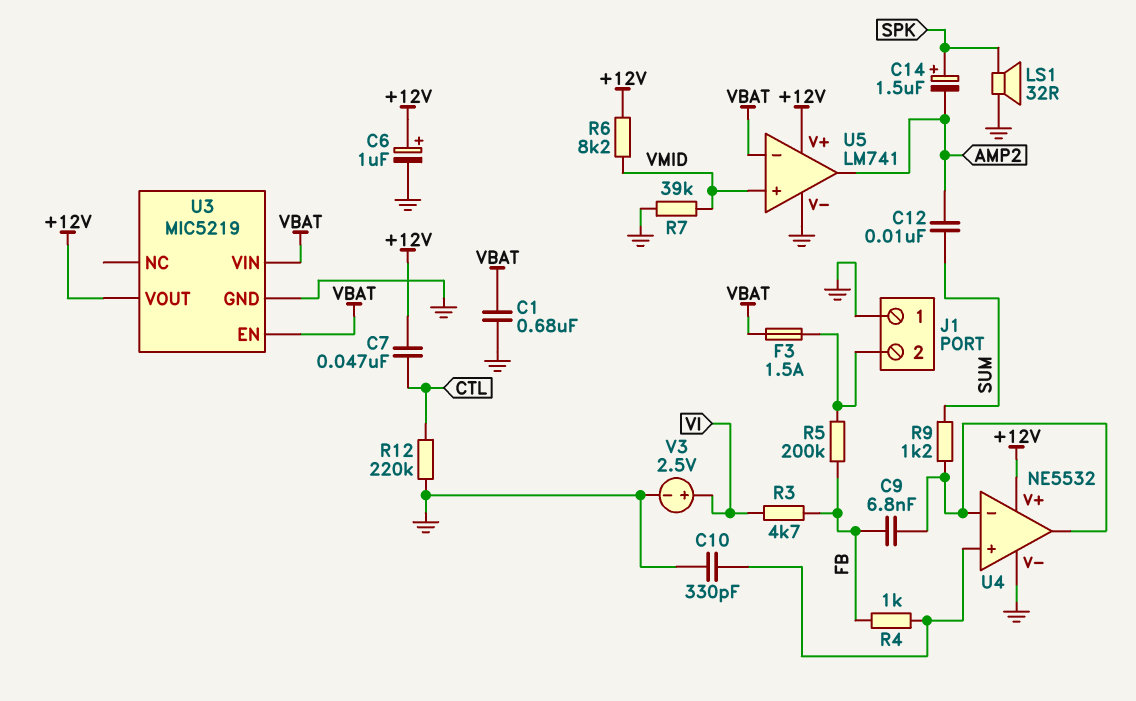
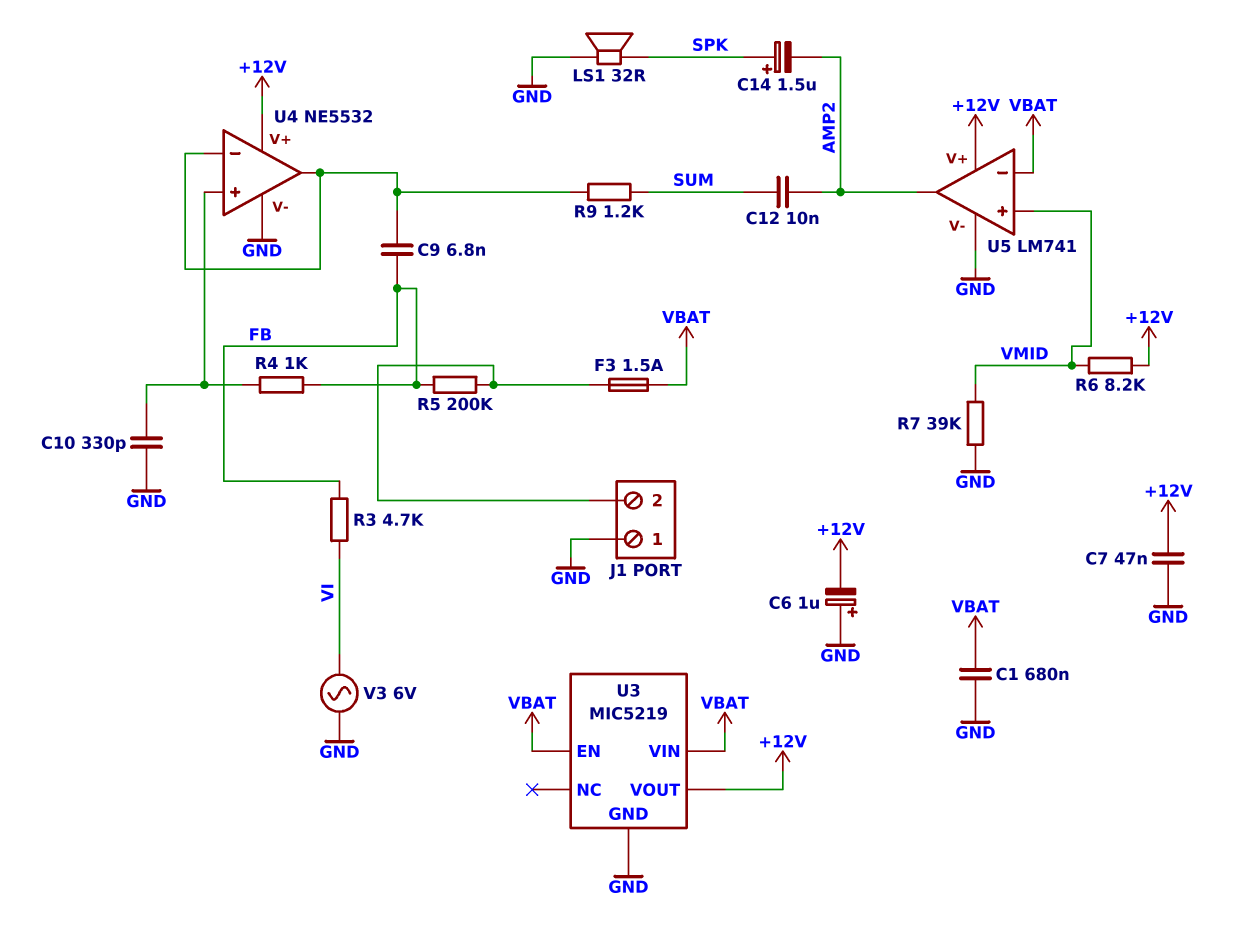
C6: 1uF (plus +12V, minus GND) -> 1uF (plus GND, minus +12V)
C7: 47nF (+12V, CTL) -> 47nF (+12V, GND)
R12: 220k (CTL, GND) -> none
V3: 2.5V (plus VI, minus GND) -> AC 6V (GND, VI)

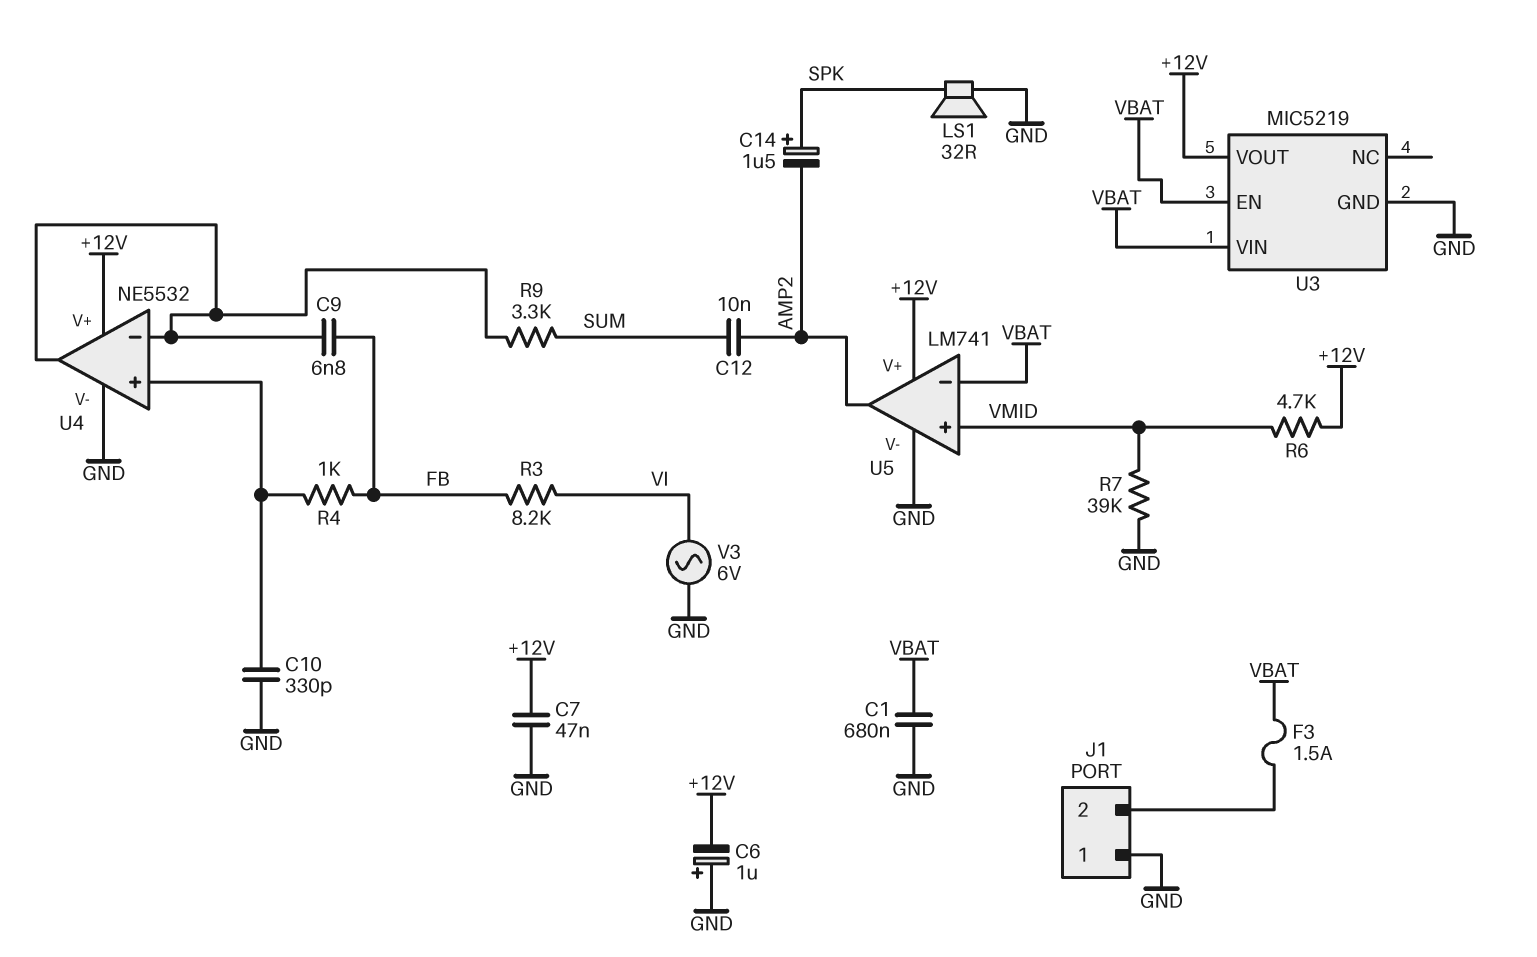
R3: 4.7k (FB, VI) -> 8.2k (FB, VI)
R5: 200k (FB, J1/2) -> none
R6: 8.2k (+12V, VMID) -> 4.7k (+12V, VMID)
R9: 1.2k (SUM, U4/in-) -> 3.3k (SUM, U4/in-)

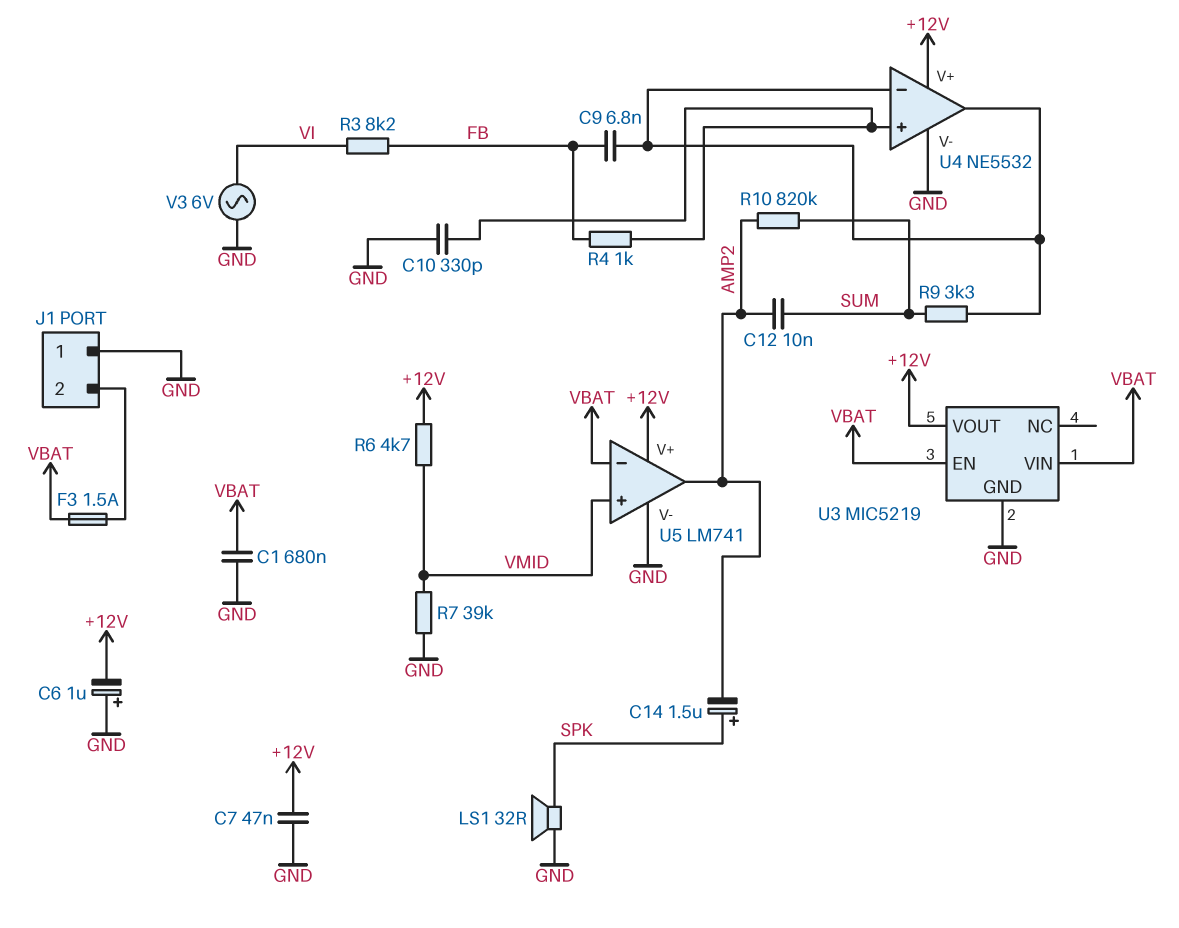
R10: none -> 820k (AMP2, SUM)

